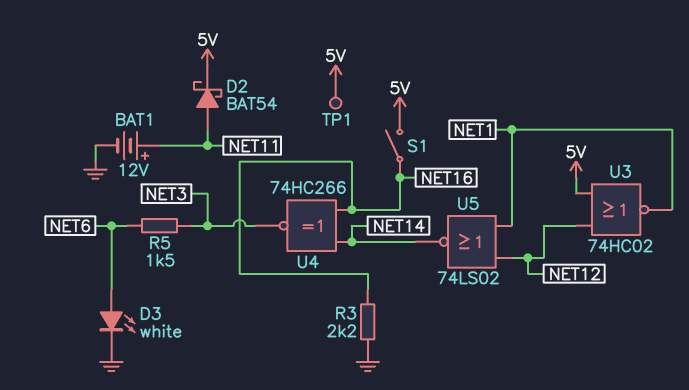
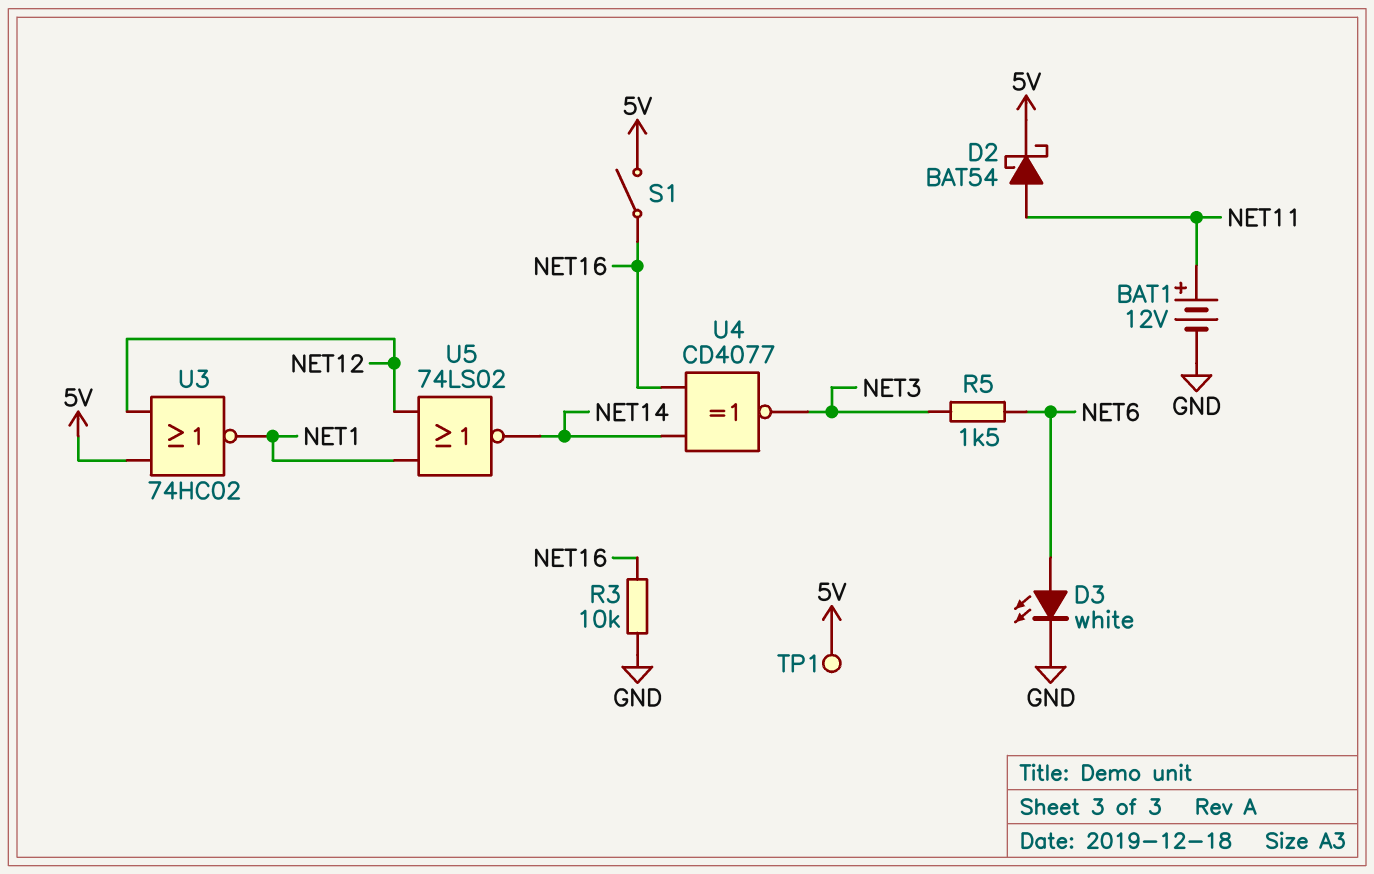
R3: 2.2k (GND, NET16) -> 10k (GND, NET16)
U4: XNOR 74HC266 (in NET14, in NET16, out NET3) -> XNOR CD4077 (in NET14, in NET16, out NET3)

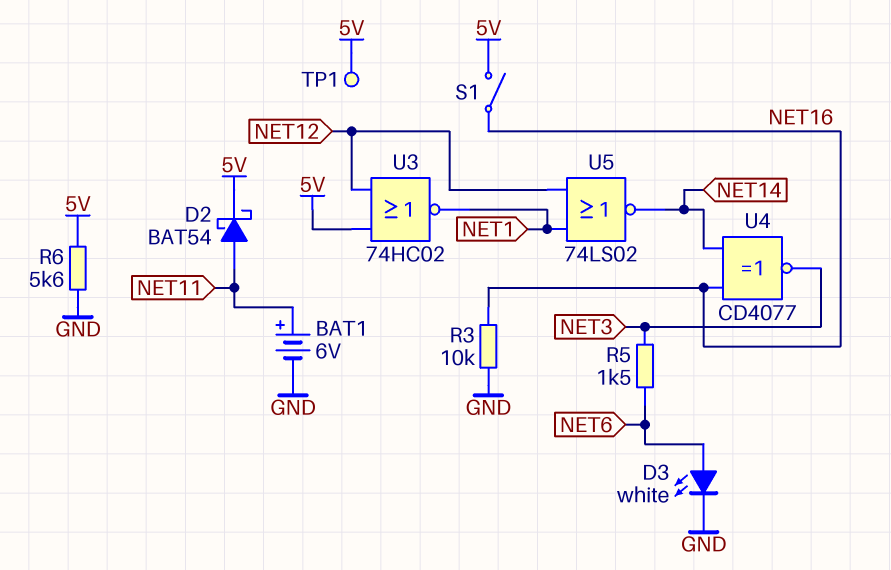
BAT1: 12V (plus NET11, minus GND) -> 6V (plus NET11, minus GND)
R6: none -> 5.6k (5V, GND)

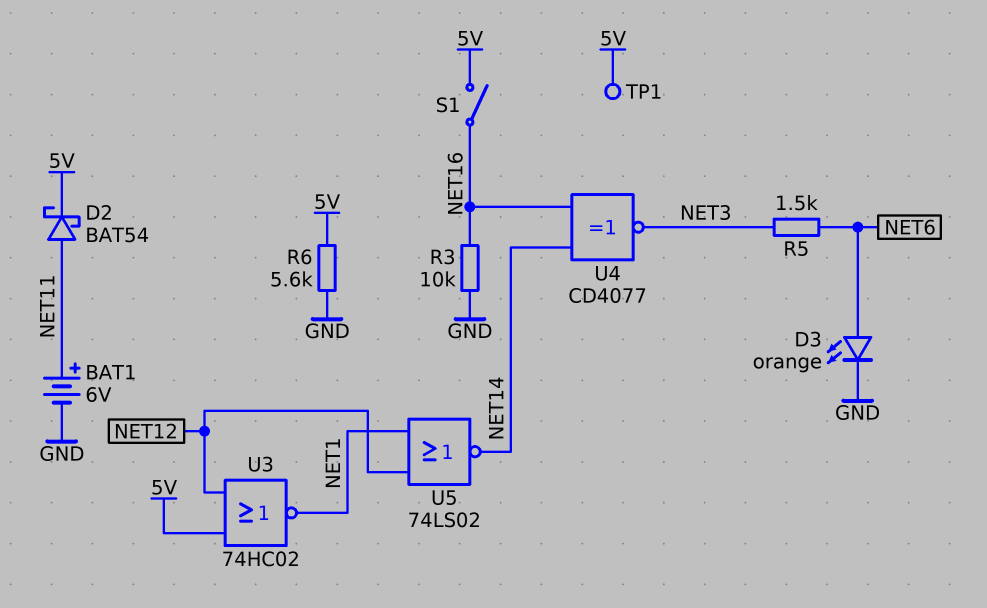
D3: LED white (A NET6, K GND) -> LED orange (A NET6, K GND)

